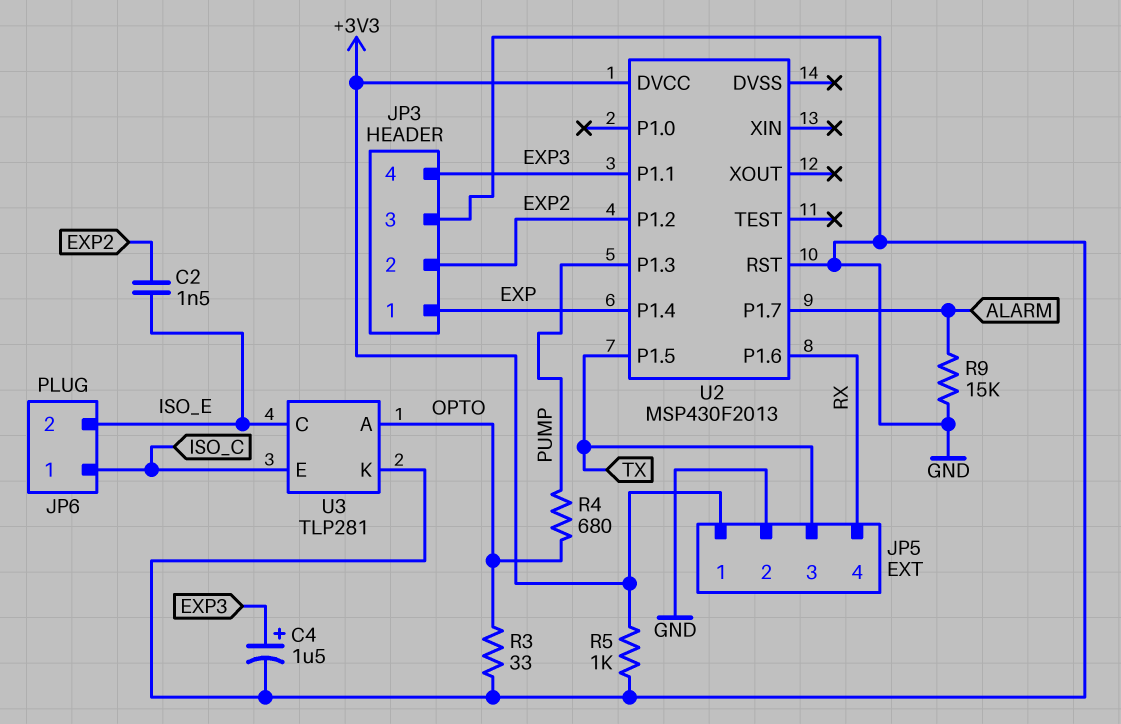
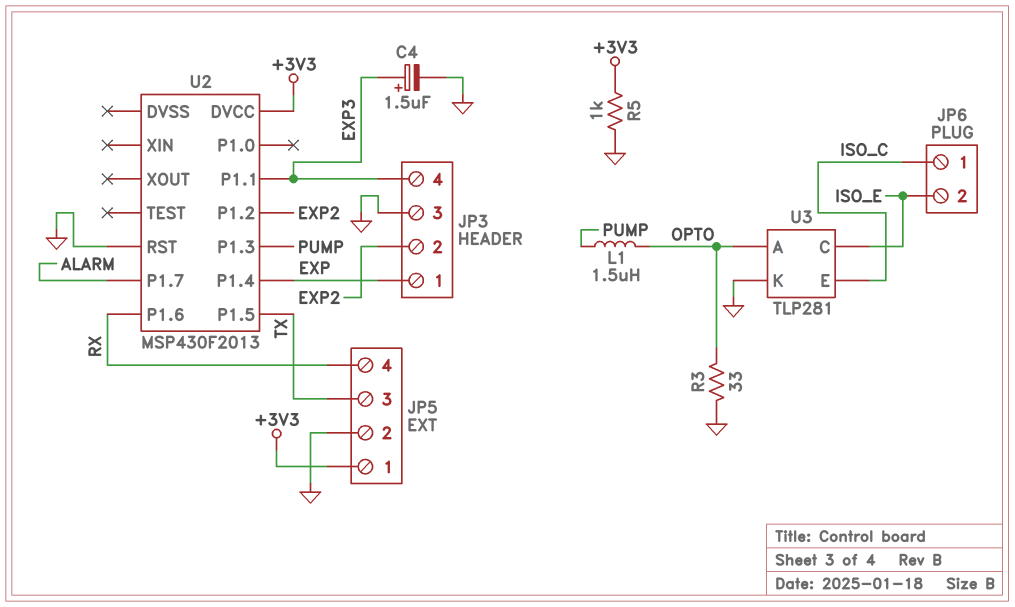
C2: 1.5nF (EXP2, ISO_E) -> none
L1: none -> 1.5uH (OPTO, PUMP)
R4: 680 (OPTO, PUMP) -> none
R9: 15k (ALARM, GND) -> none

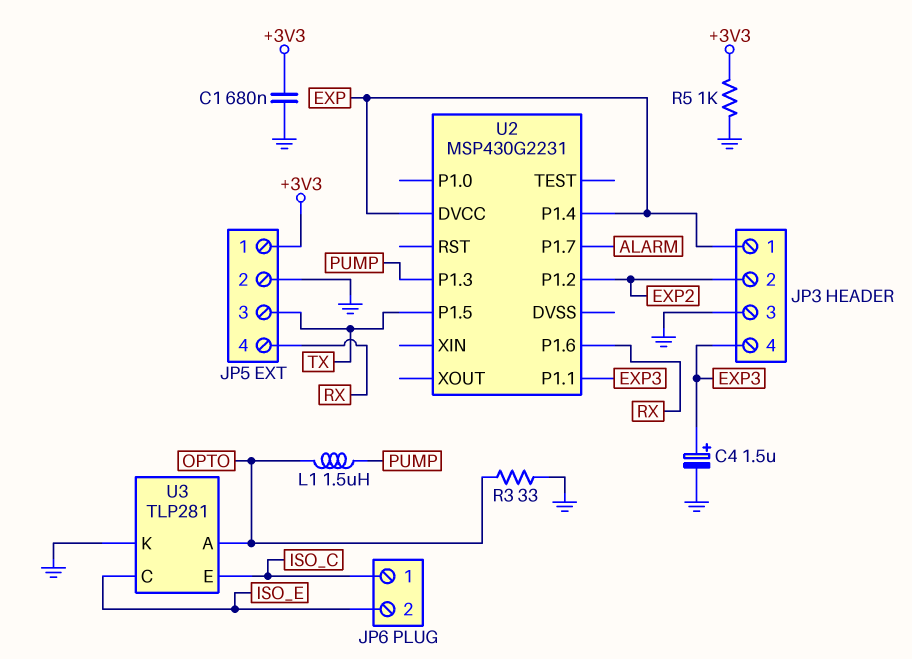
C1: none -> 680nF (+3V3, GND)
U2: MSP430F2013 -> MSP430G2231
U2 pin DVCC: +3V3 -> EXP
U2 pin RST: GND -> none

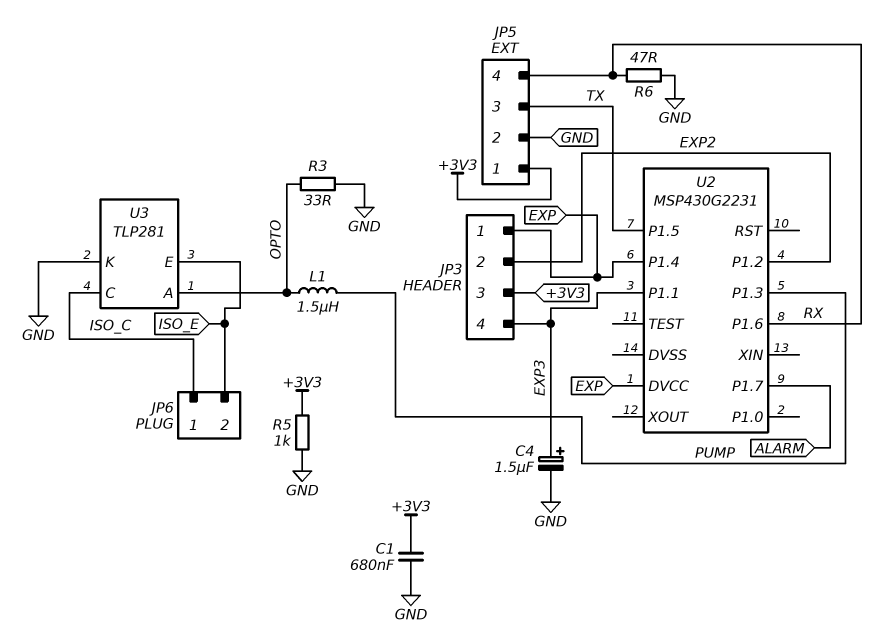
JP3 pin 3: GND -> +3V3
R6: none -> 47 (GND, RX)
U3 pin C: ISO_E -> ISO_C
U3 pin E: ISO_C -> ISO_E

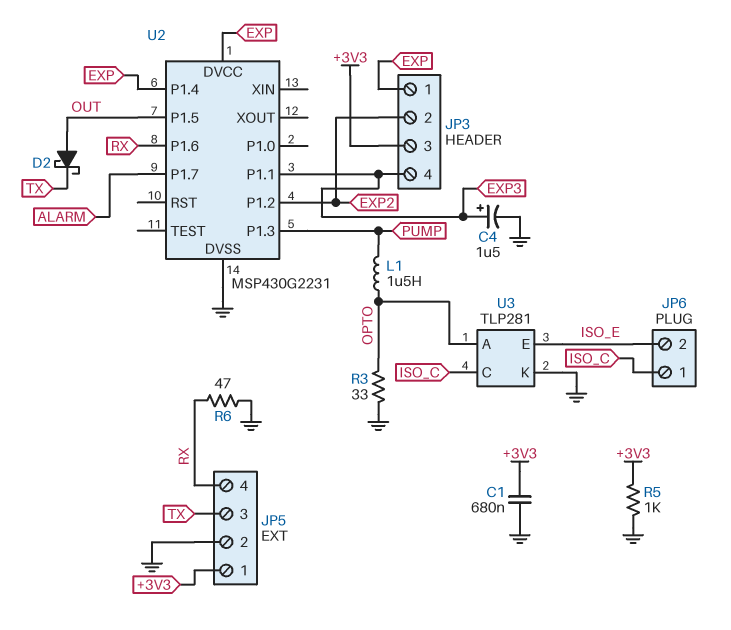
D2: none -> schottky (A OUT, K TX)
U2 pin DVSS: none -> GND
U2 pin P1.5: TX -> OUT

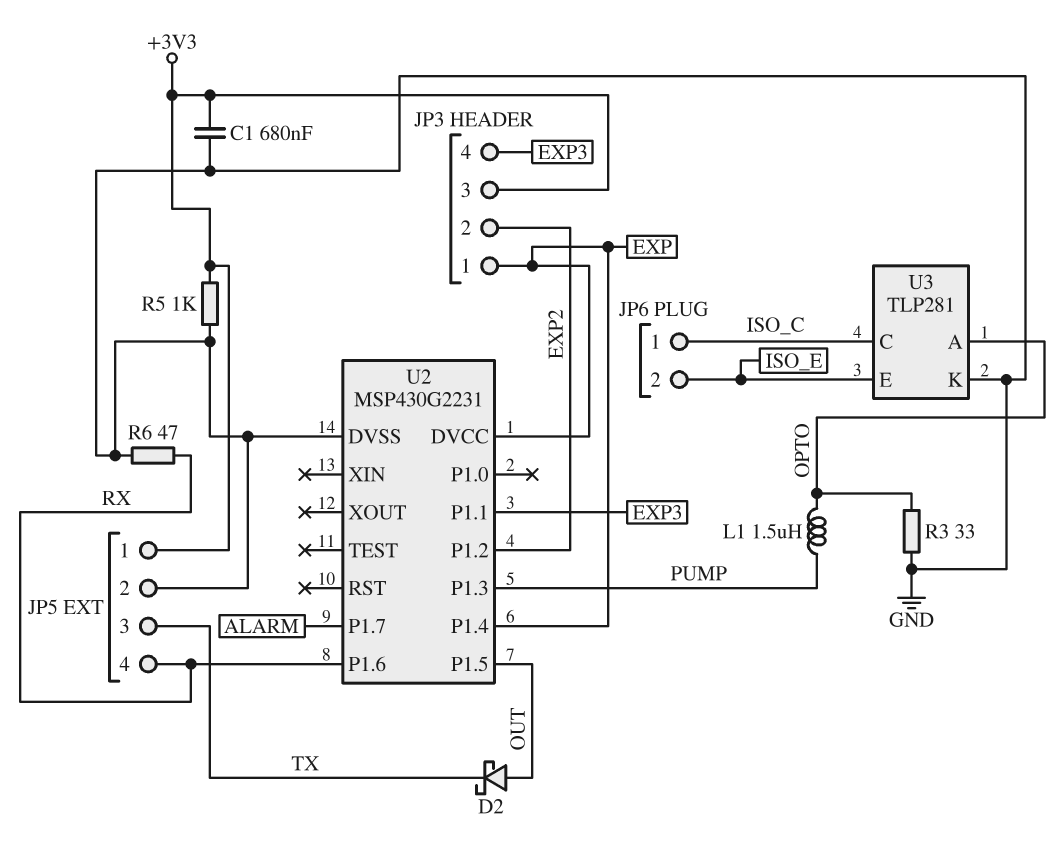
C4: 1.5uF (plus EXP3, minus GND) -> none

